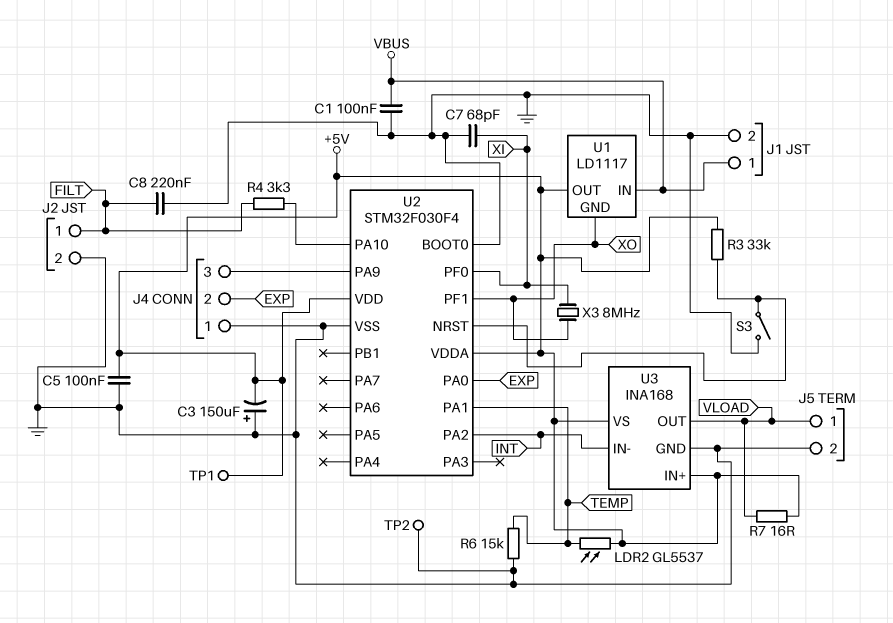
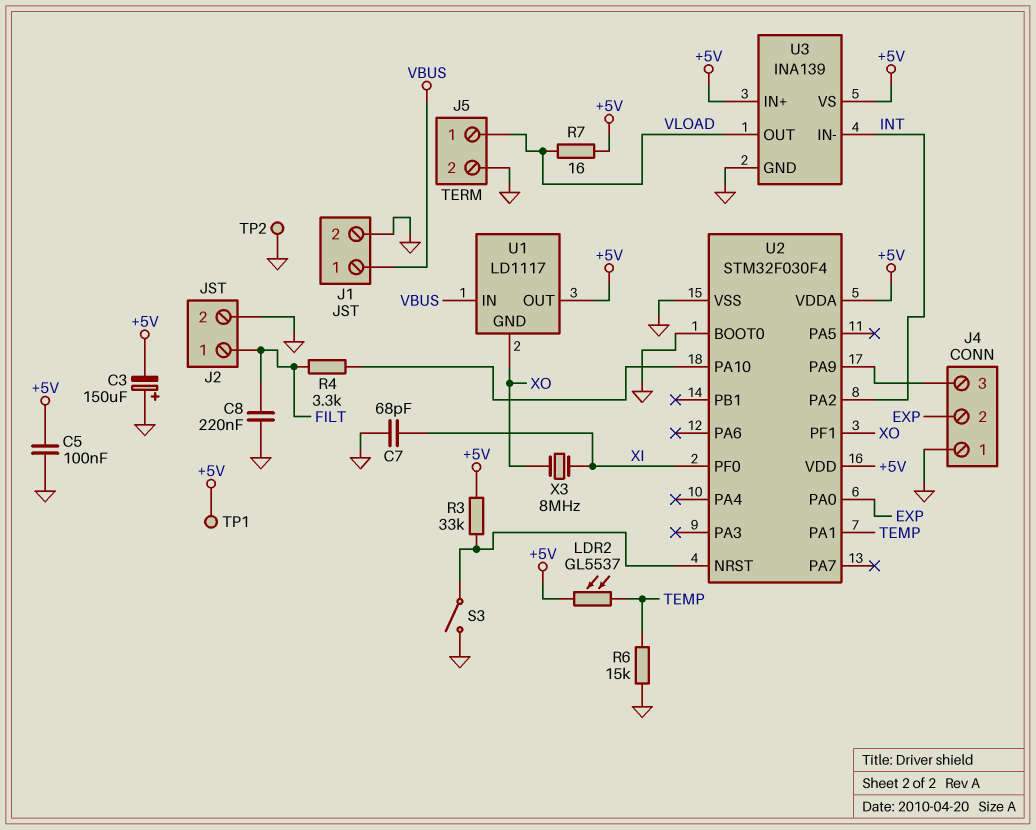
C1: 100nF (GND, VBUS) -> none
U3: INA168 -> INA139

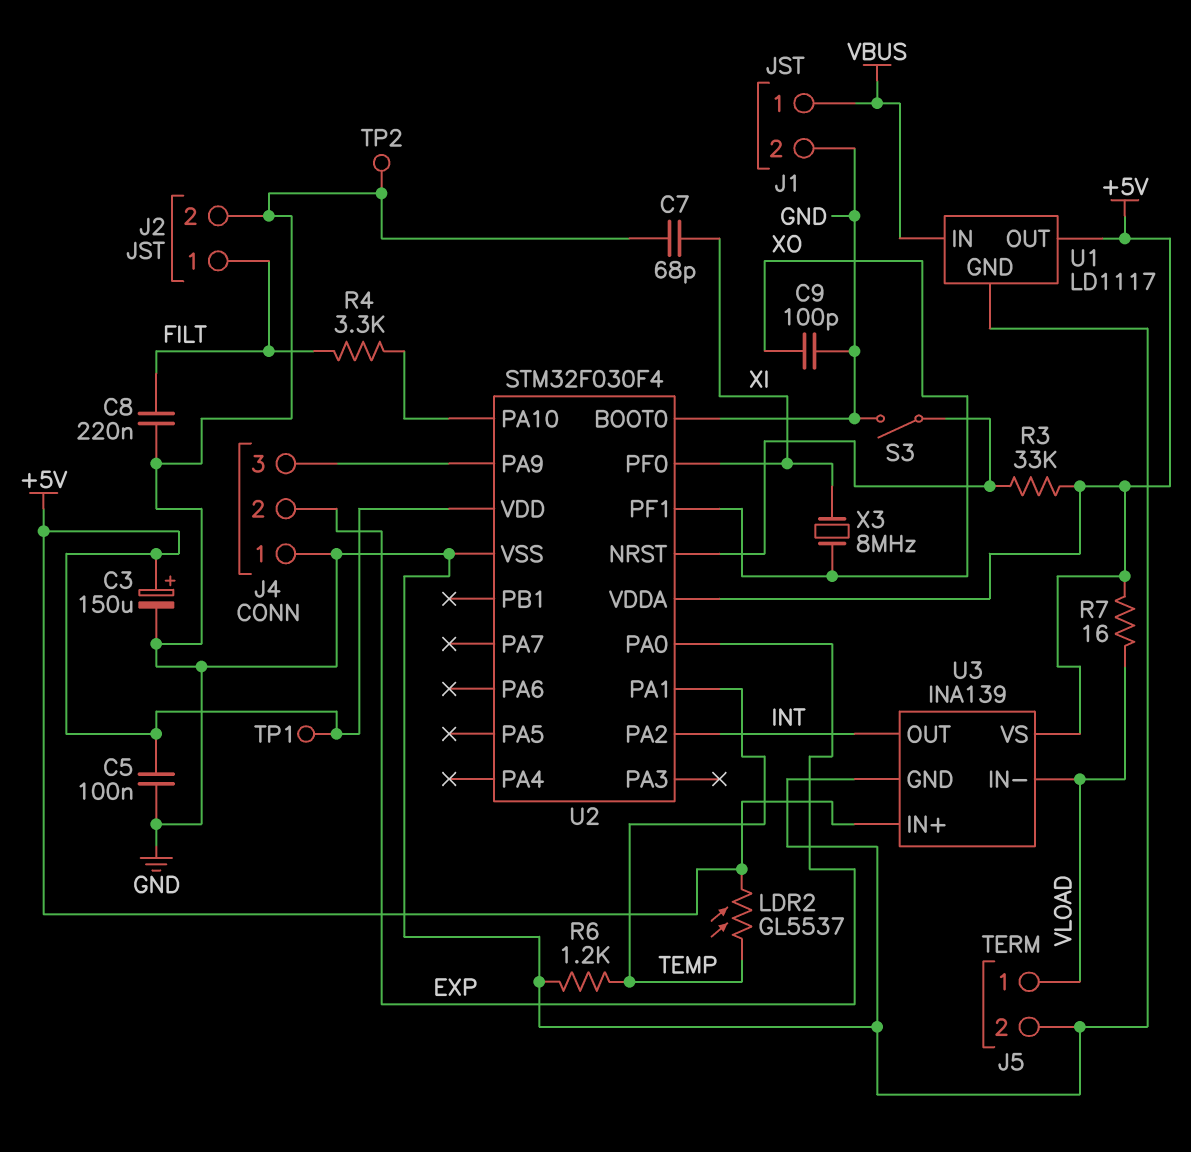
C3: 150uF (plus GND, minus +5V) -> 150uF (plus +5V, minus GND)
C9: none -> 100pF (GND, XO)
R6: 15k (GND, TEMP) -> 1.2k (GND, TEMP)
U1 pin GND: XO -> GND
U3 pin IN-: INT -> VLOAD
U3 pin OUT: VLOAD -> INT

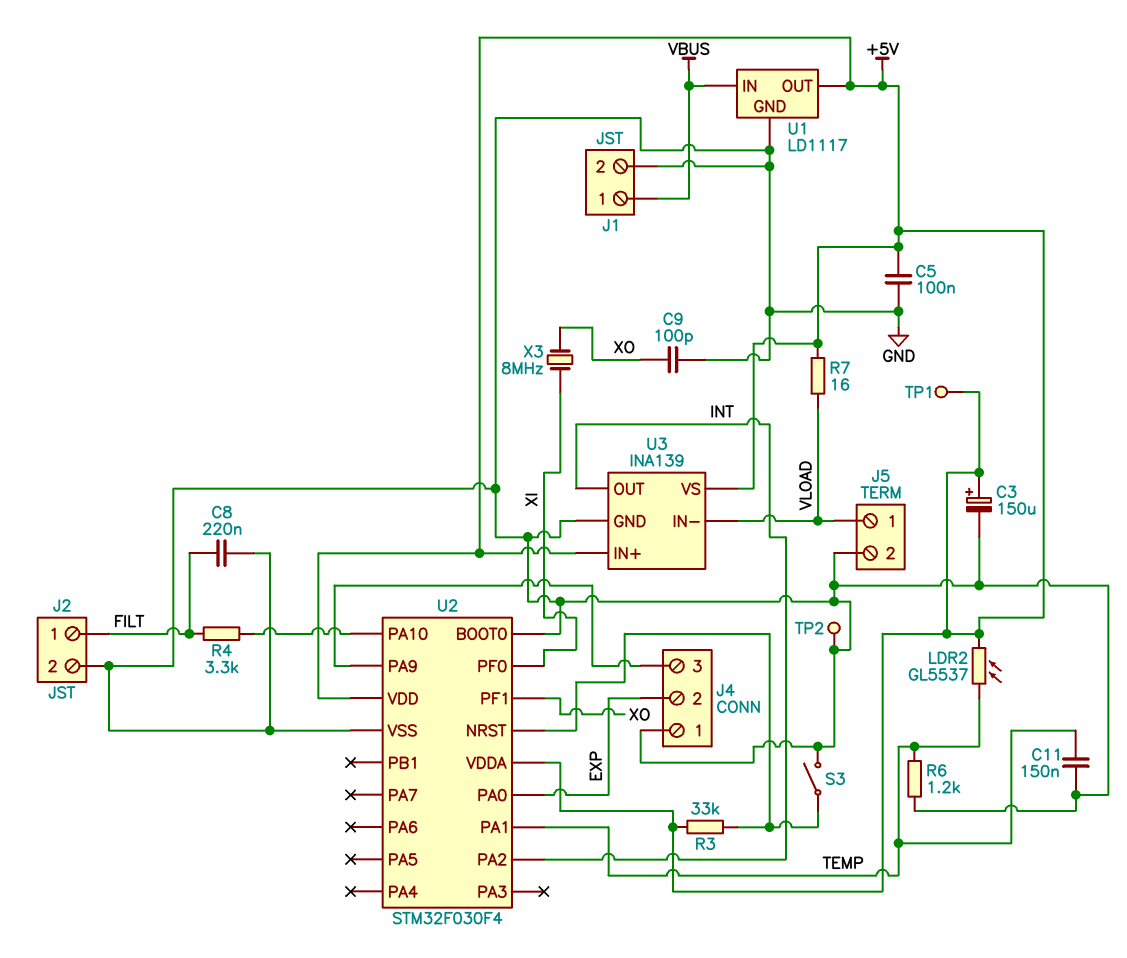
C7: 68pF (GND, XI) -> none
C11: none -> 150nF (GND, TEMP)

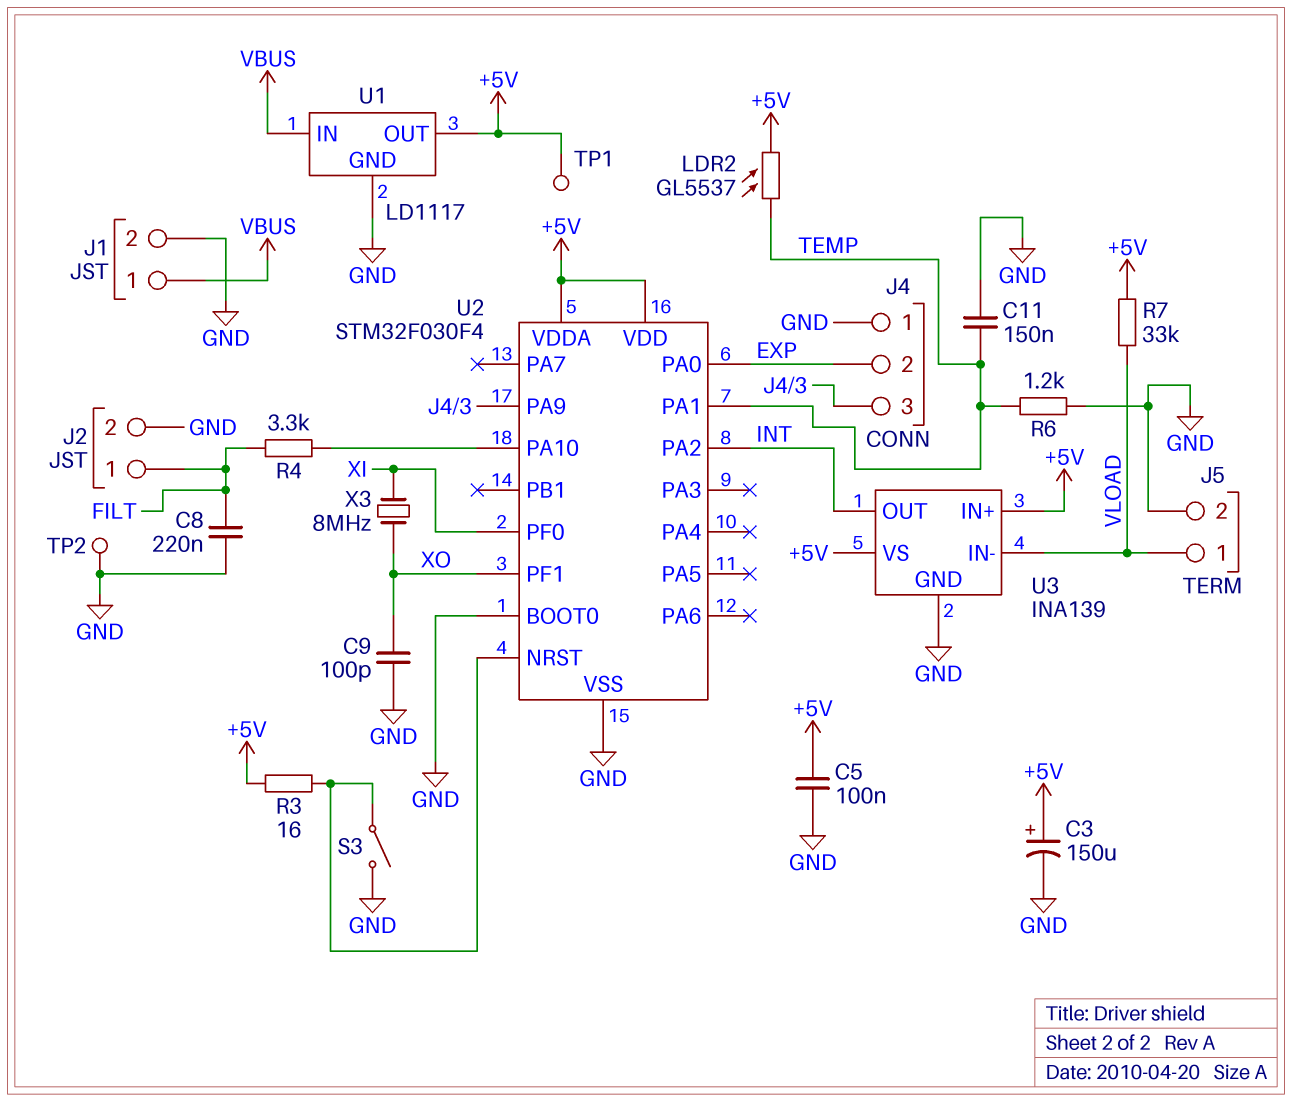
R3: 33k (+5V, U2/NRST) -> 16 (+5V, U2/NRST)
R7: 16 (+5V, VLOAD) -> 33k (+5V, VLOAD)

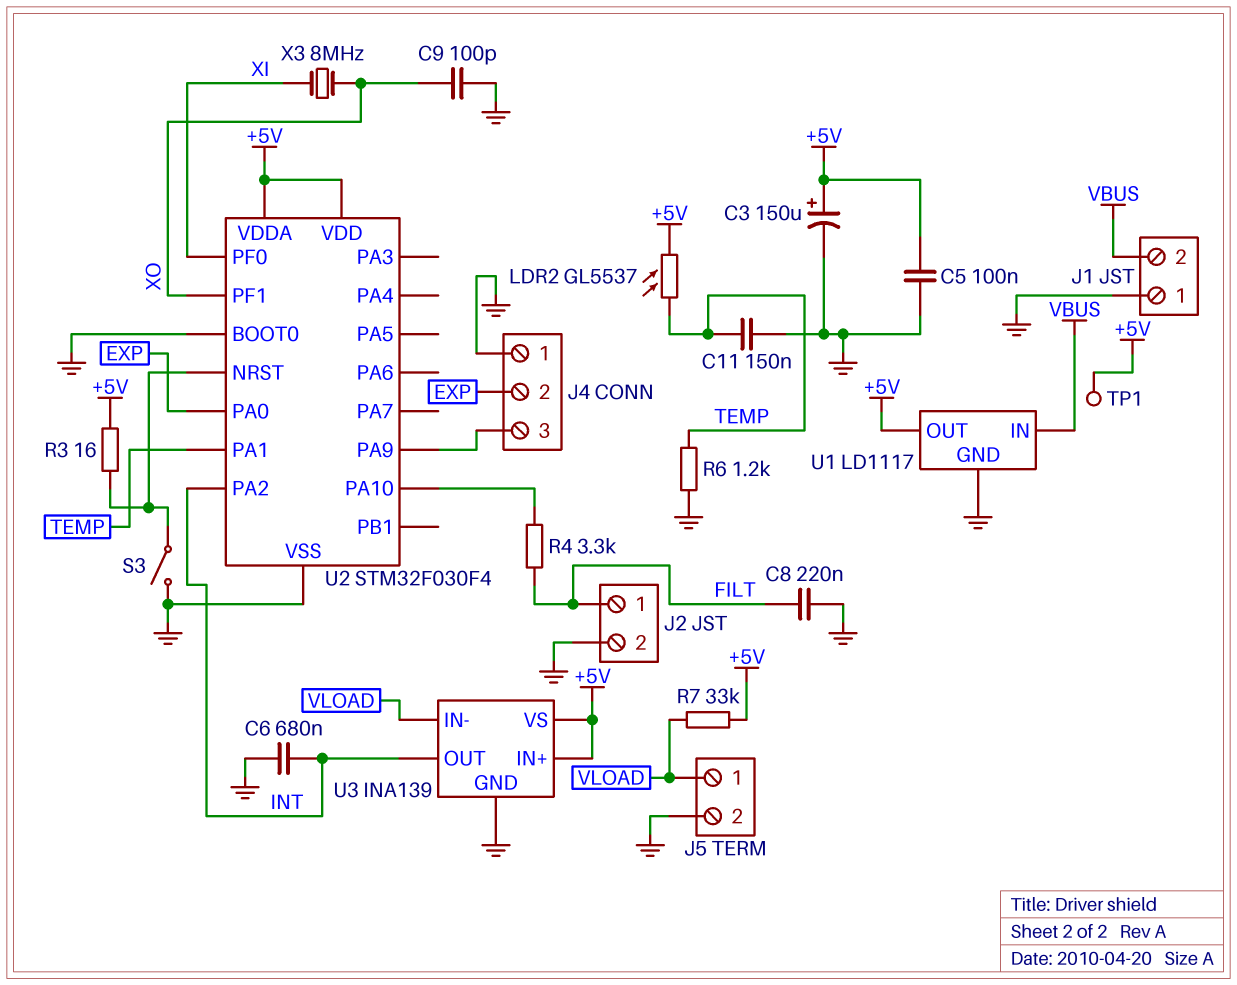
C6: none -> 680nF (GND, INT)
J1 pin 1: VBUS -> GND
J1 pin 2: GND -> VBUS
TP2: test point (GND) -> none

